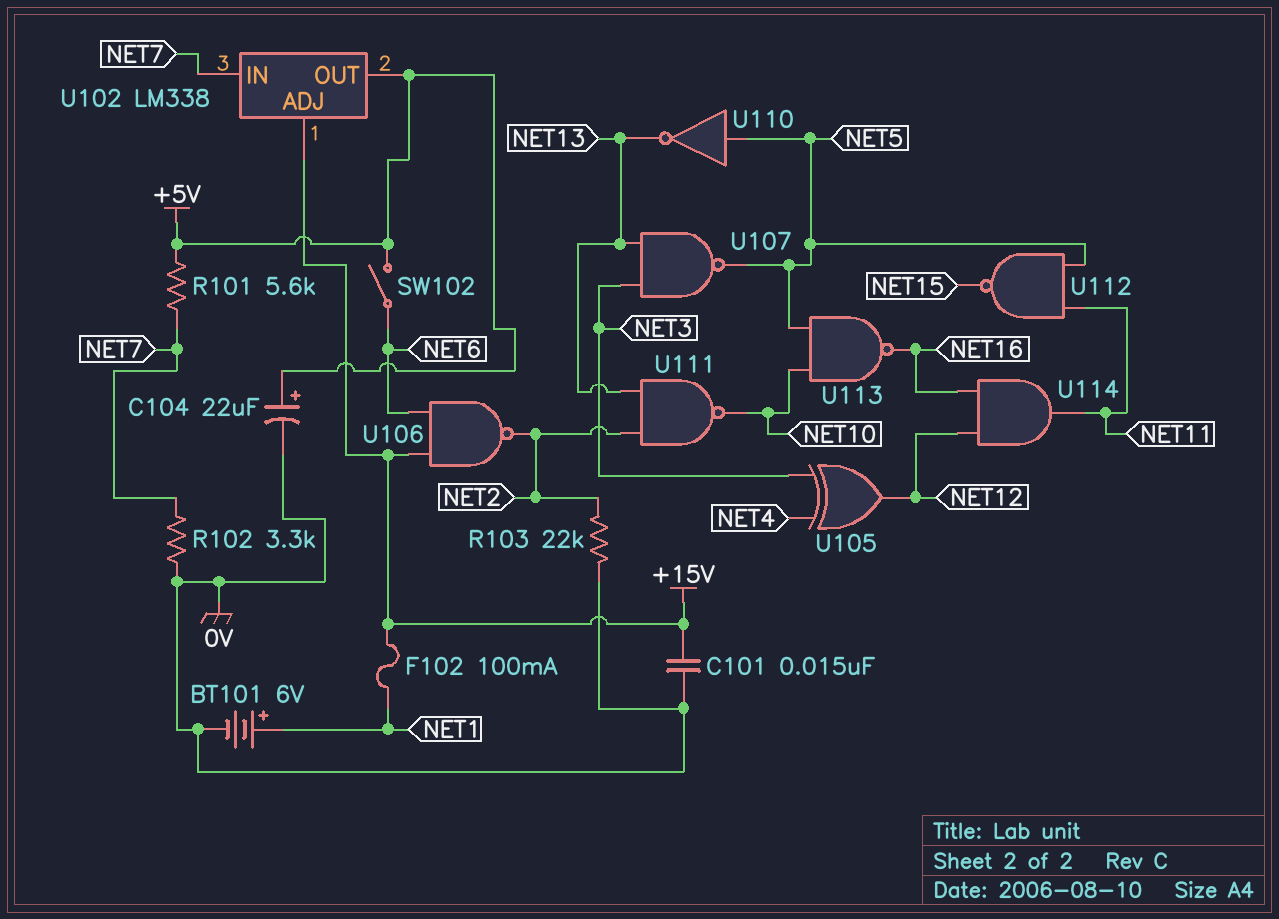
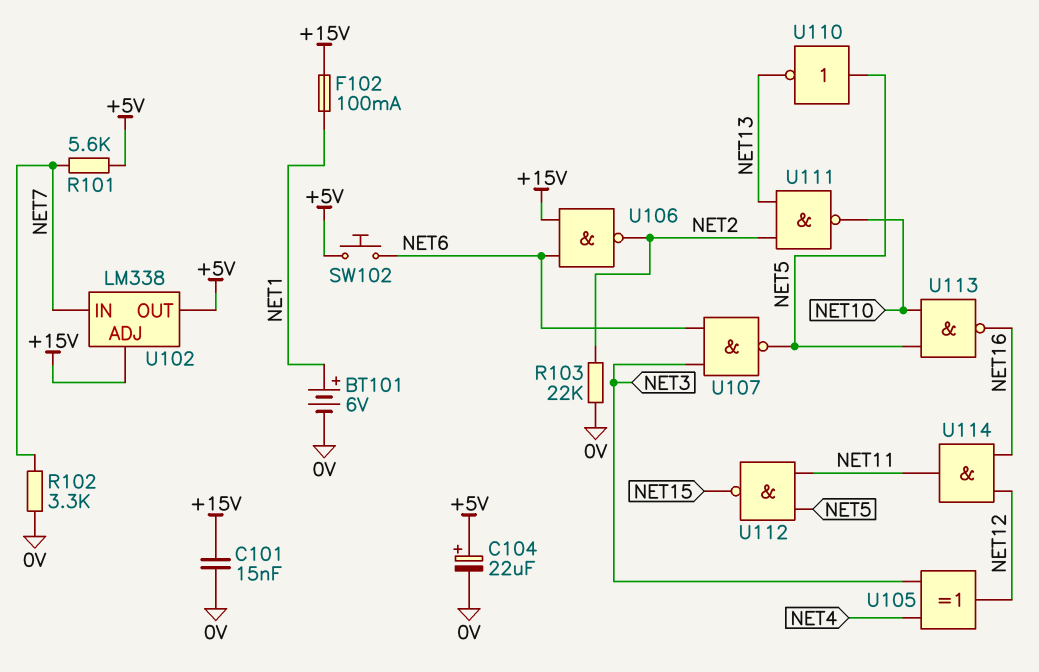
SW102: switch (+5V, NET6) -> button (+5V, NET6)
U107: NAND (in NET3, in NET13, out NET5) -> NAND (in NET3, in NET6, out NET5)

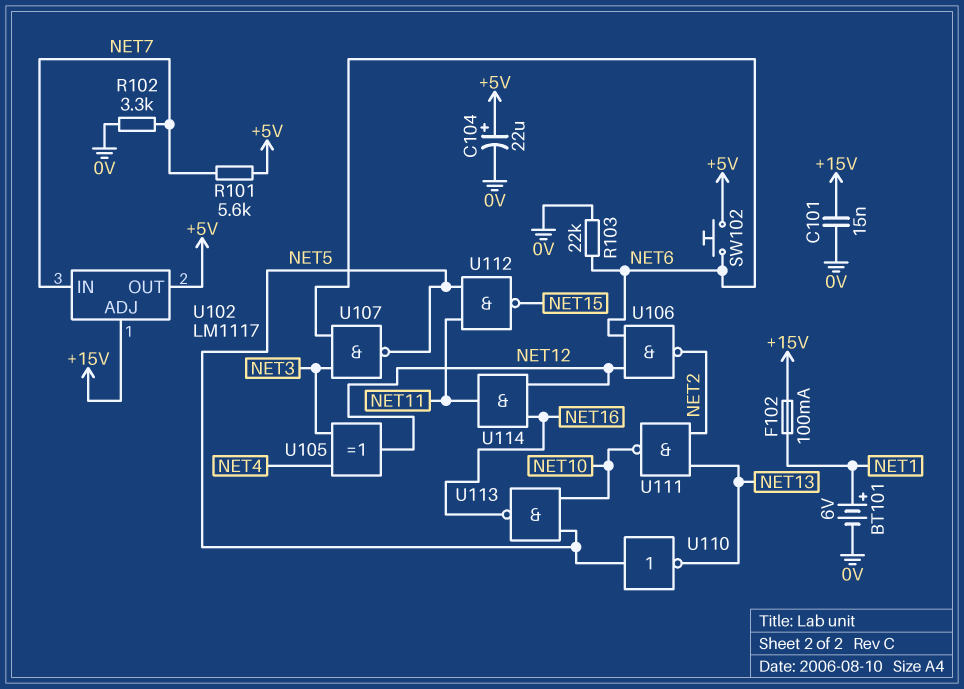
R103: 22k (0V, NET2) -> 22k (0V, NET6)
U102: LM338 -> LM1117
U106: NAND (in +15V, in NET6, out NET2) -> NAND (in NET6, in NET12, out NET2)

